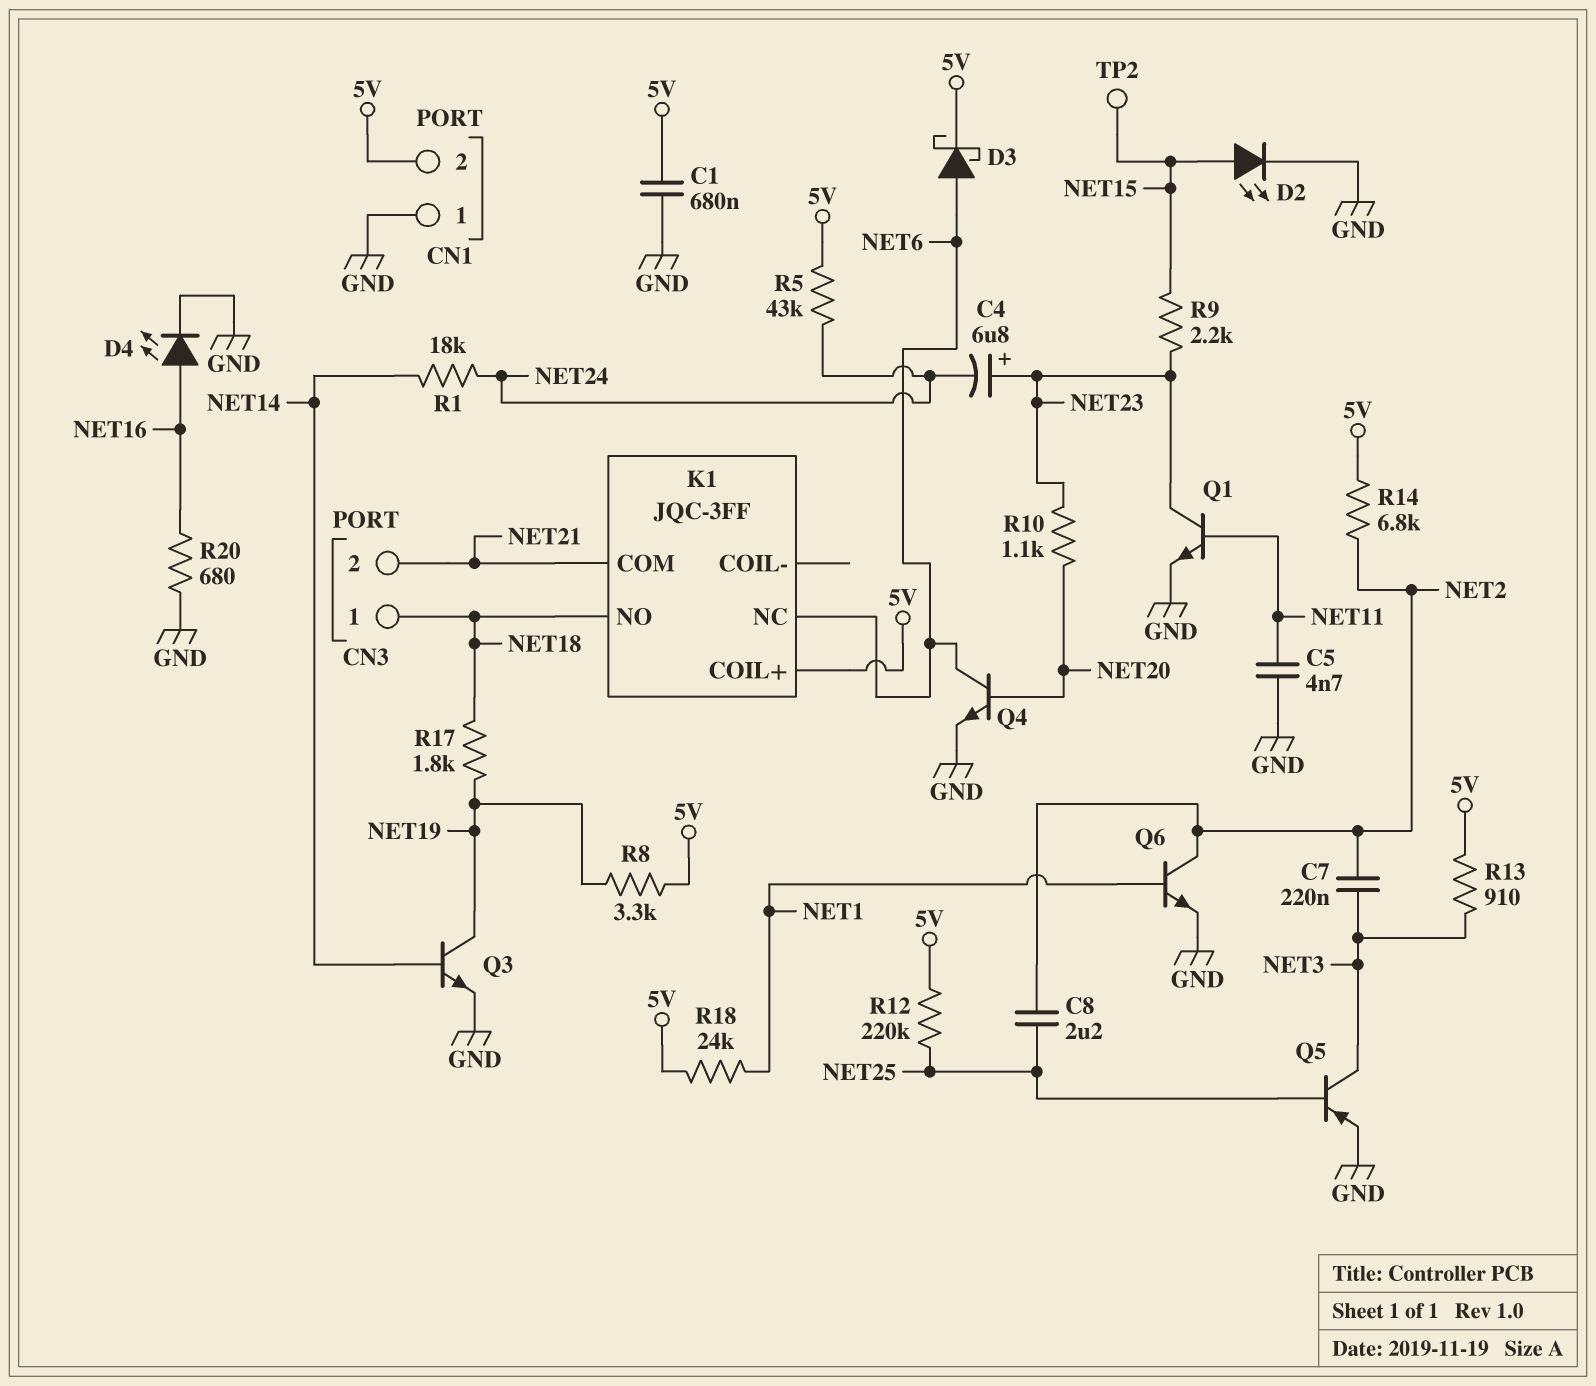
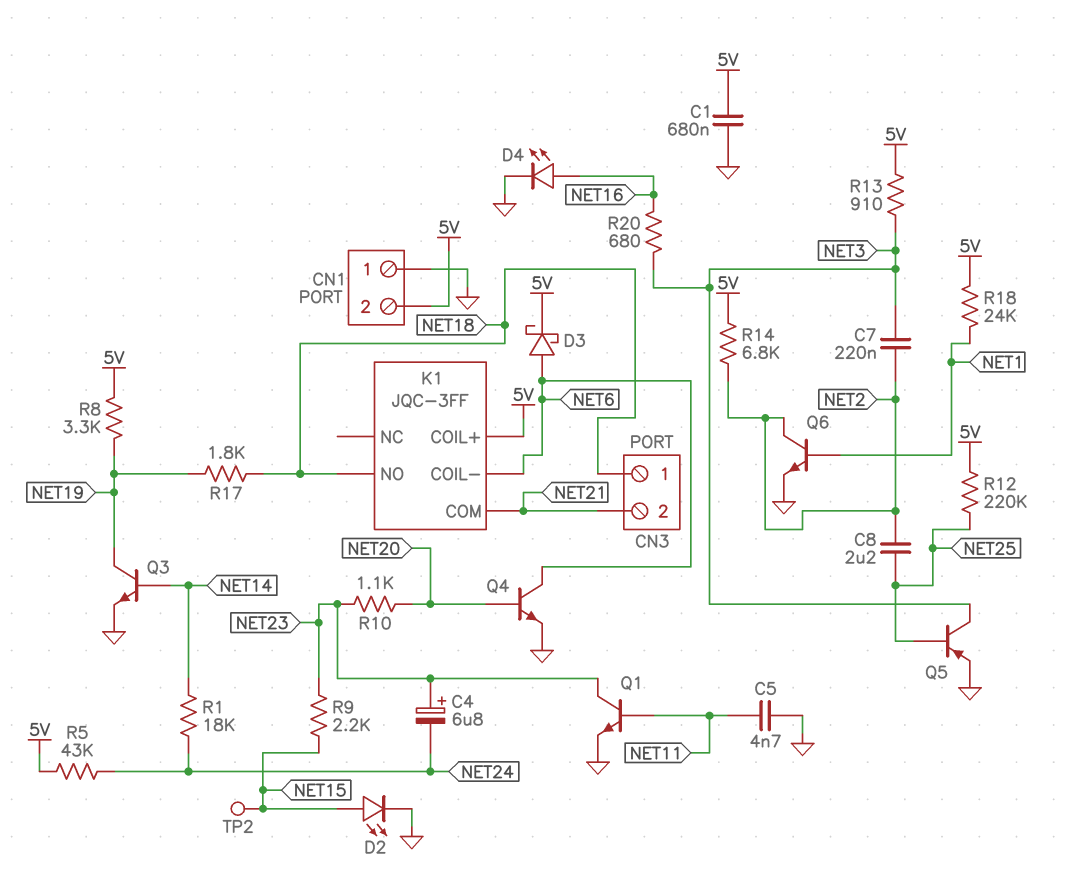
K1 pin COIL-: none -> NET6
K1 pin NC: NET6 -> none
R20: 680 (GND, NET16) -> 680 (NET3, NET16)

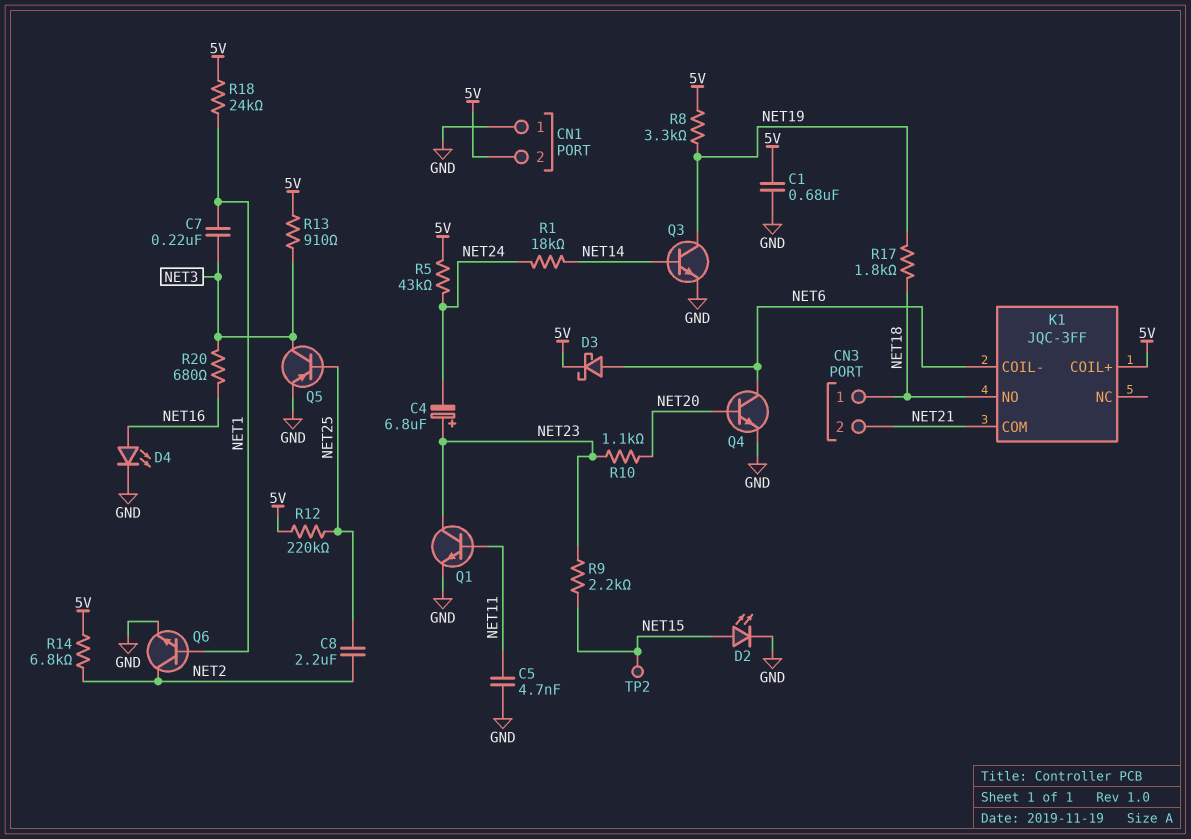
C7: 220nF (NET2, NET3) -> 220nF (NET1, NET3)

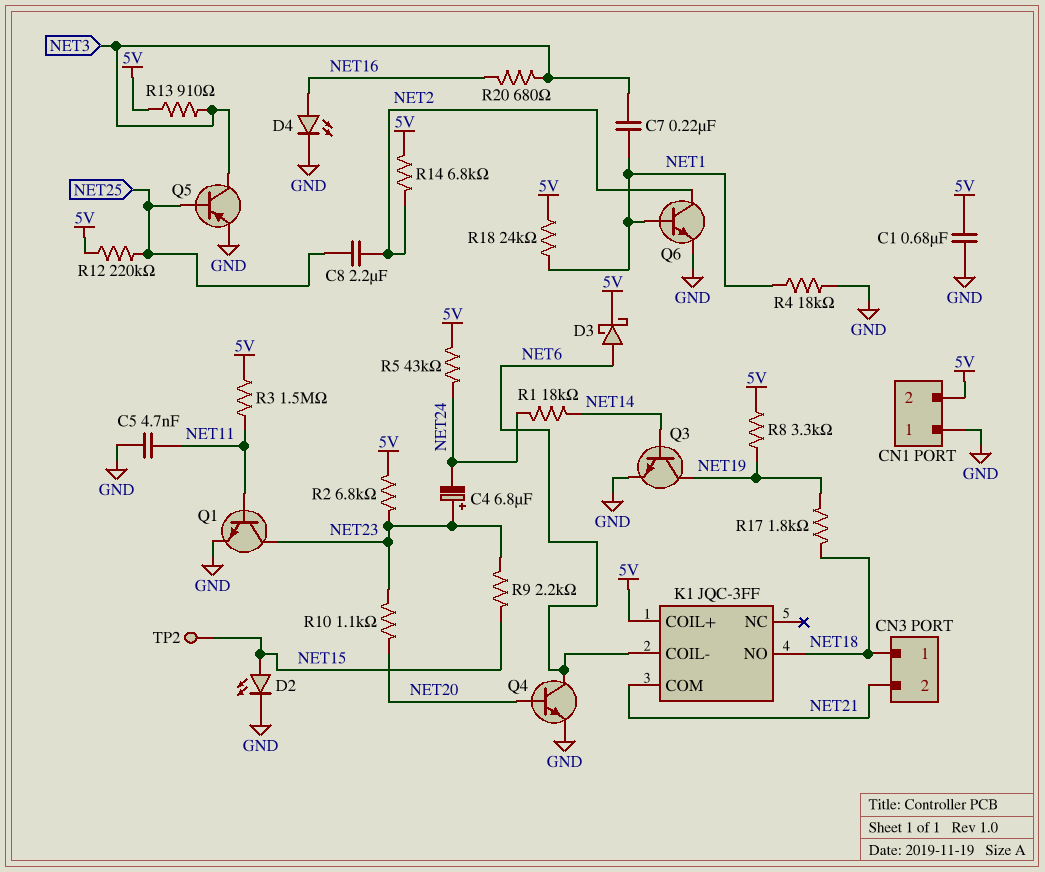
R2: none -> 6.8k (5V, NET23)
R3: none -> 1.5M (5V, NET11)
R4: none -> 18k (GND, NET1)

